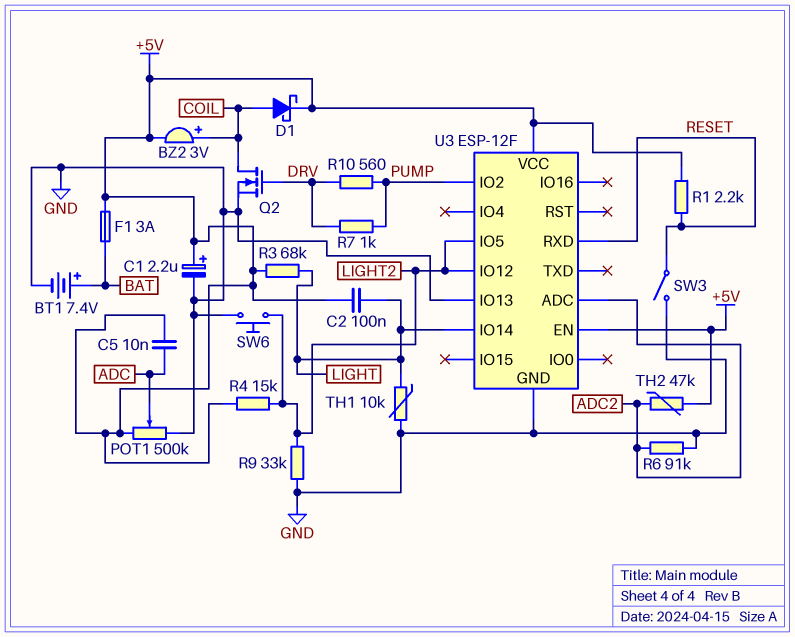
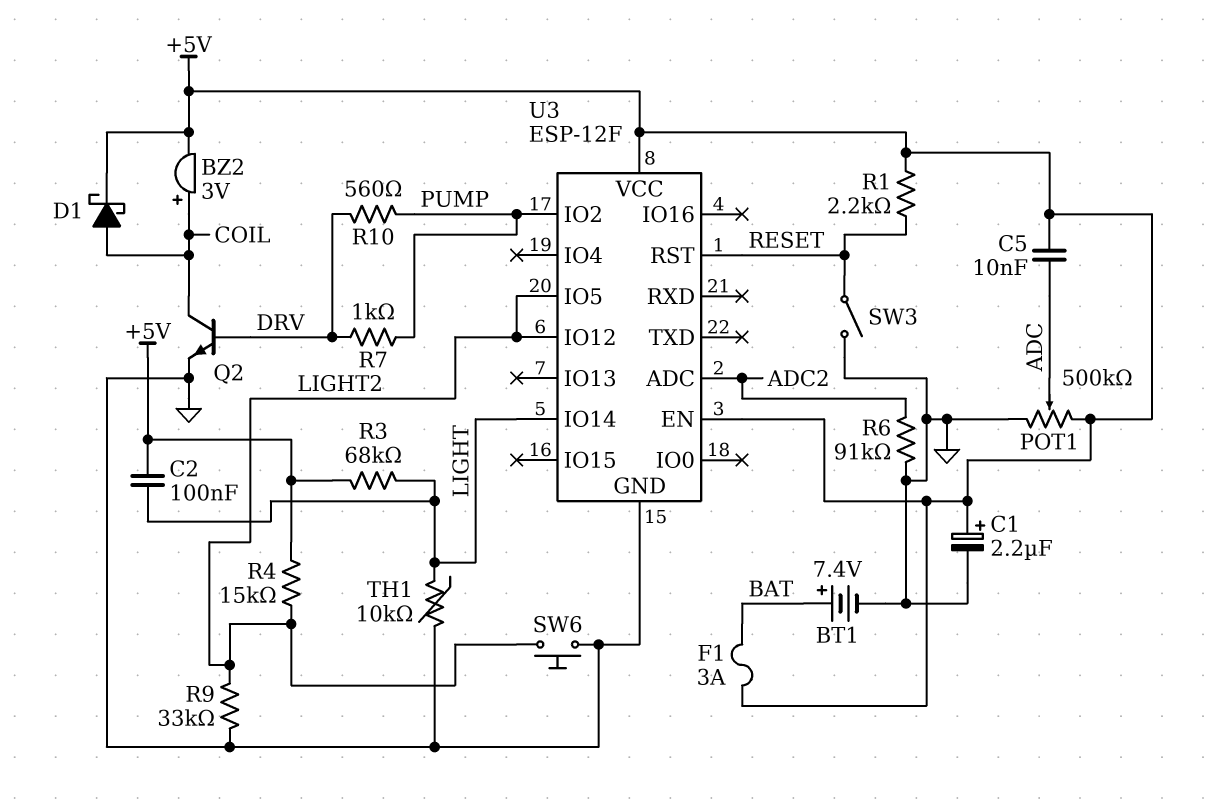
Q2: NMOS (G DRV, D COIL, S GND) -> NPN (B DRV, C COIL, E GND)
TH2: 47k (+5V, ADC2) -> none
U3 pin IO13: GND -> none
U3 pin RST: none -> RESET
U3 pin RXD: RESET -> none

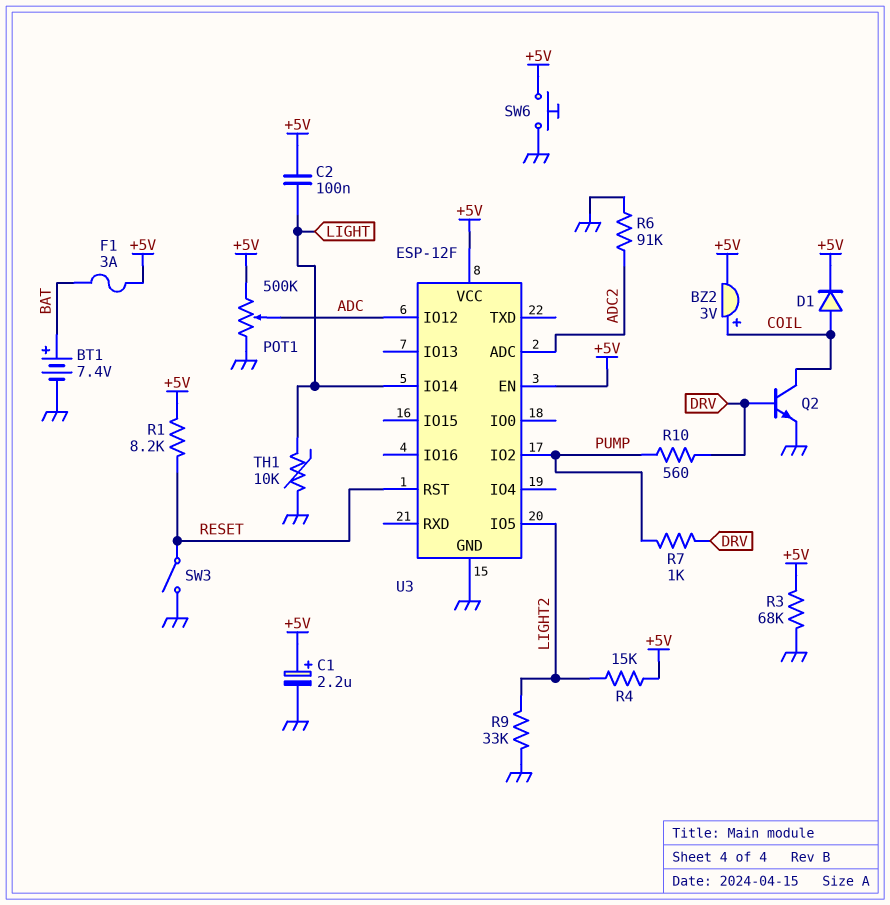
C5: 10nF (+5V, ADC) -> none
D1: schottky (A COIL, K +5V) -> diode (A COIL, K +5V)
R1: 2.2k (+5V, RESET) -> 8.2k (+5V, RESET)
R3: 68k (+5V, LIGHT) -> 68k (+5V, GND)
SW6: button (GND, LIGHT2) -> button (+5V, GND)
U3 pin IO12: LIGHT2 -> ADC

